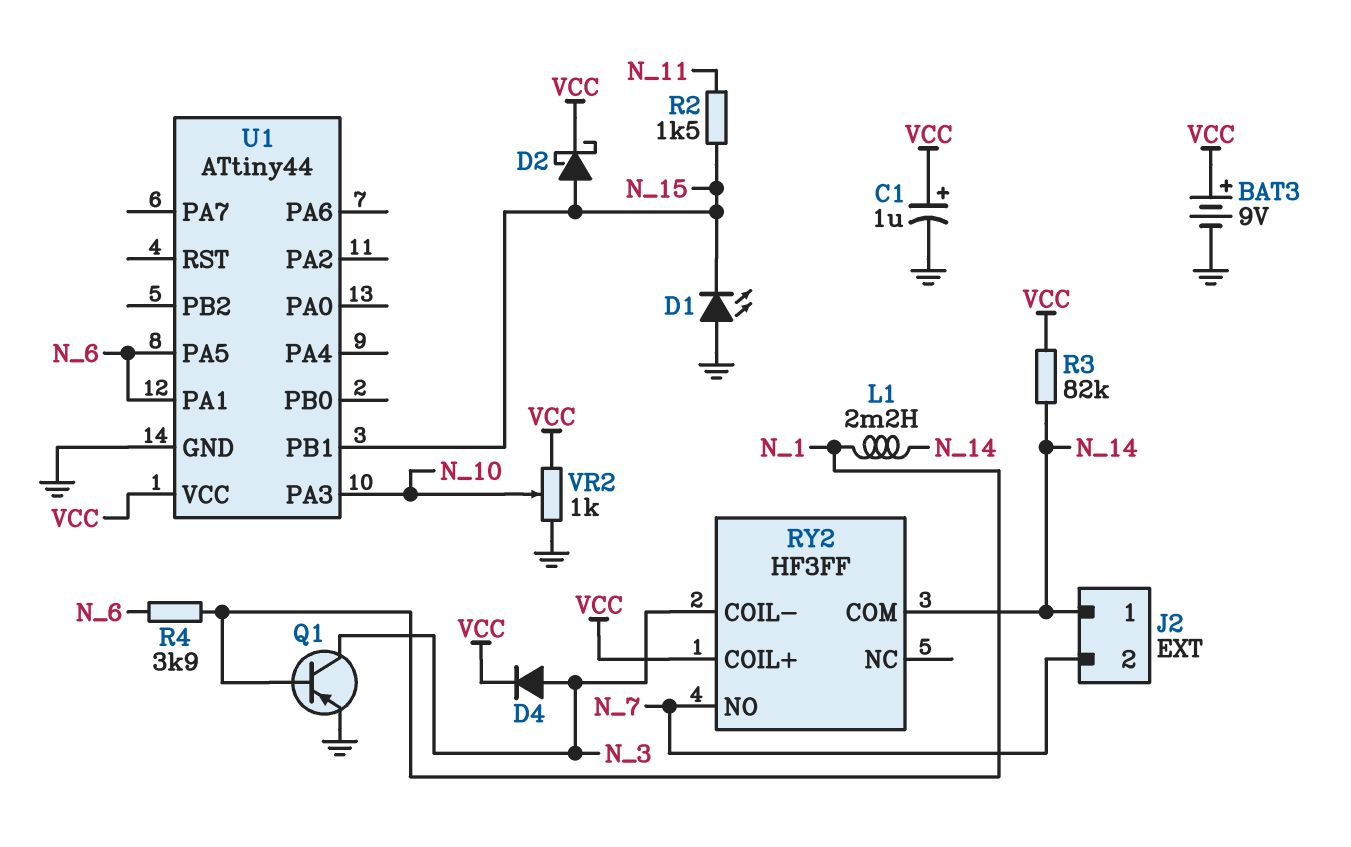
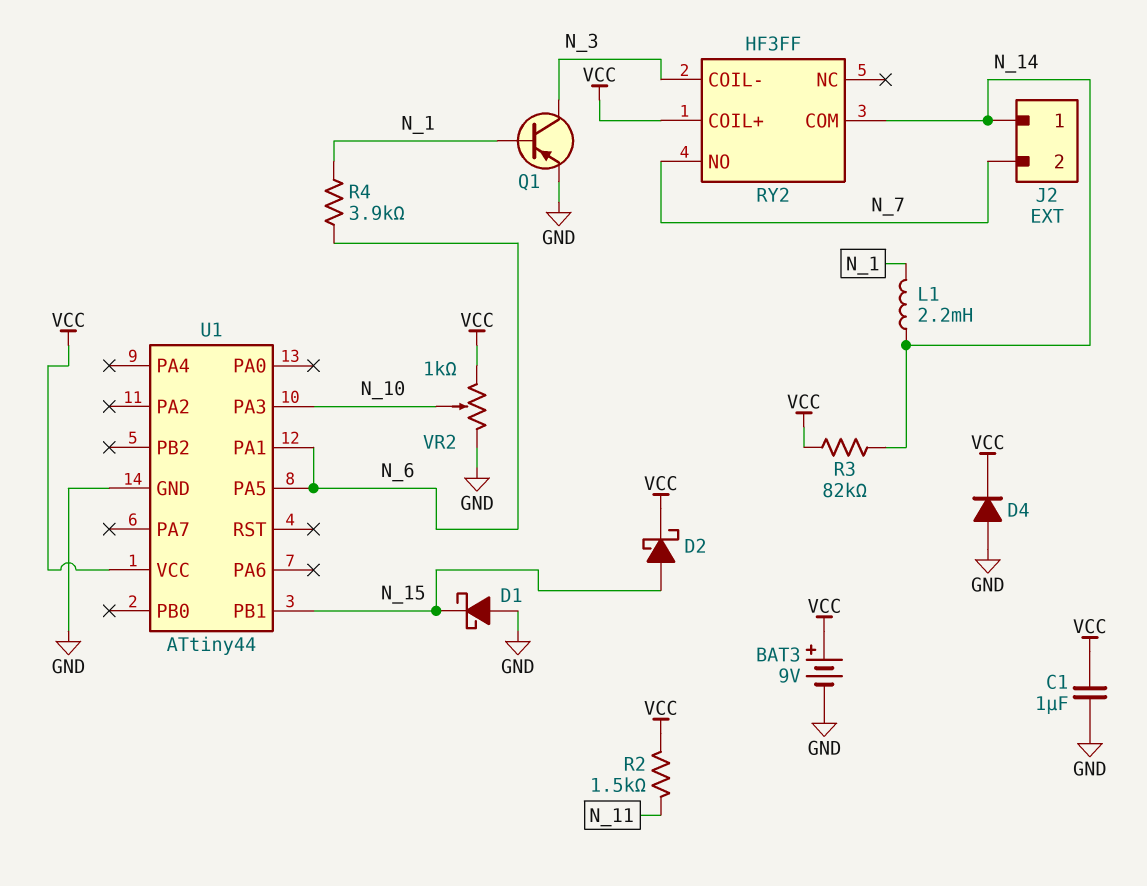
C1: 1uF (plus VCC, minus GND) -> 1uF (GND, VCC)
D1: LED (A GND, K N_15) -> schottky (A GND, K N_15)
D4: diode (A N_3, K VCC) -> diode (A GND, K VCC)
R2: 1.5k (N_11, N_15) -> 1.5k (N_11, VCC)

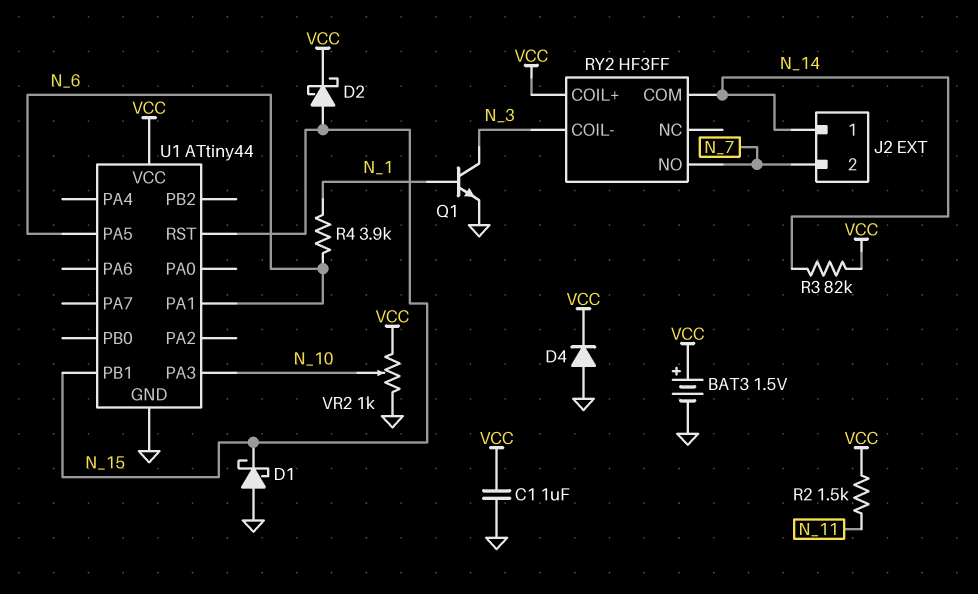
BAT3: 9V (plus VCC, minus GND) -> 1.5V (plus VCC, minus GND)
L1: 2.2mH (N_1, N_14) -> none
Q1: PNP (B N_1, C N_3, E GND) -> NPN (B N_1, C N_3, E GND)
U1 pin RST: none -> N_15

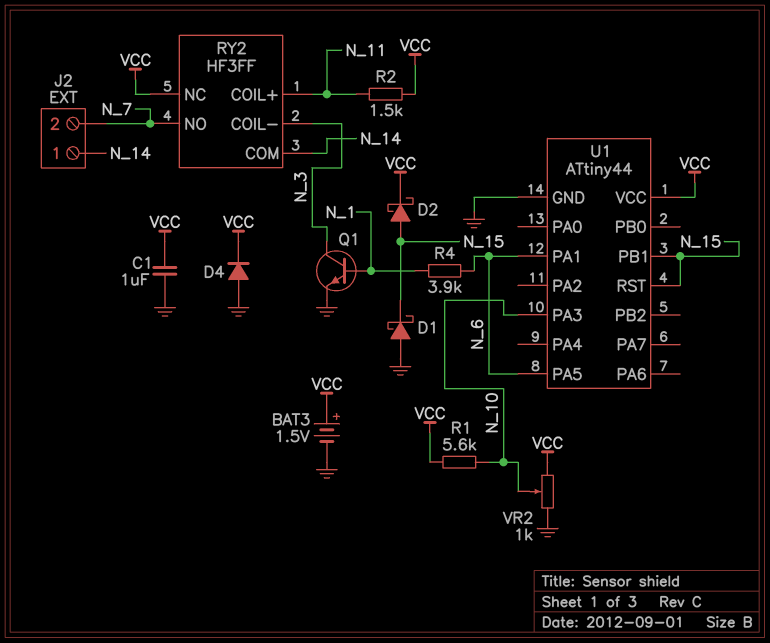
R1: none -> 5.6k (N_10, VCC)
R3: 82k (N_14, VCC) -> none
RY2 pin COIL+: VCC -> N_11
RY2 pin NC: none -> VCC

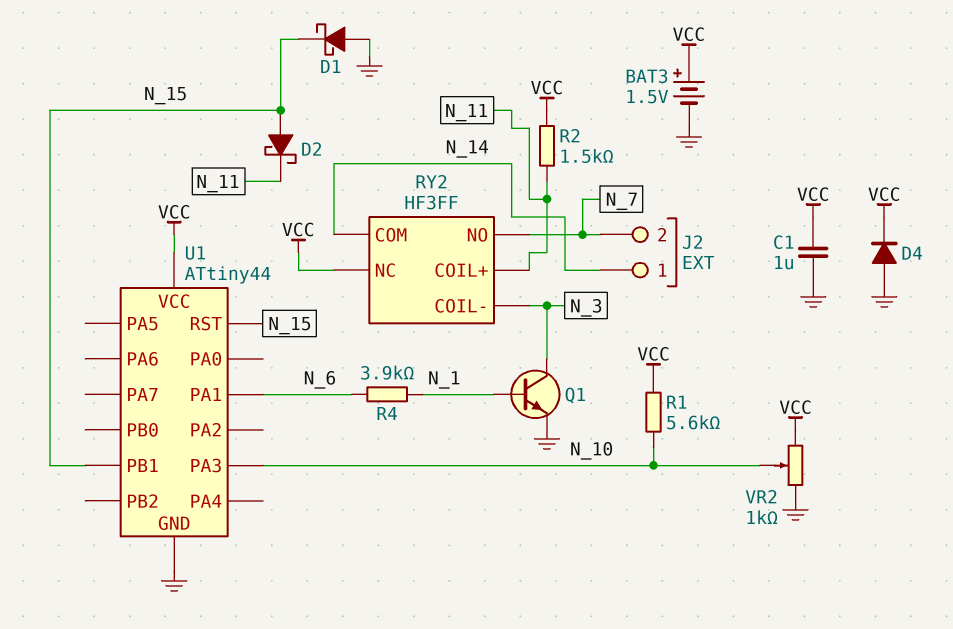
D2: schottky (A N_15, K VCC) -> schottky (A N_15, K N_11)
U1 pin PA5: N_6 -> none

